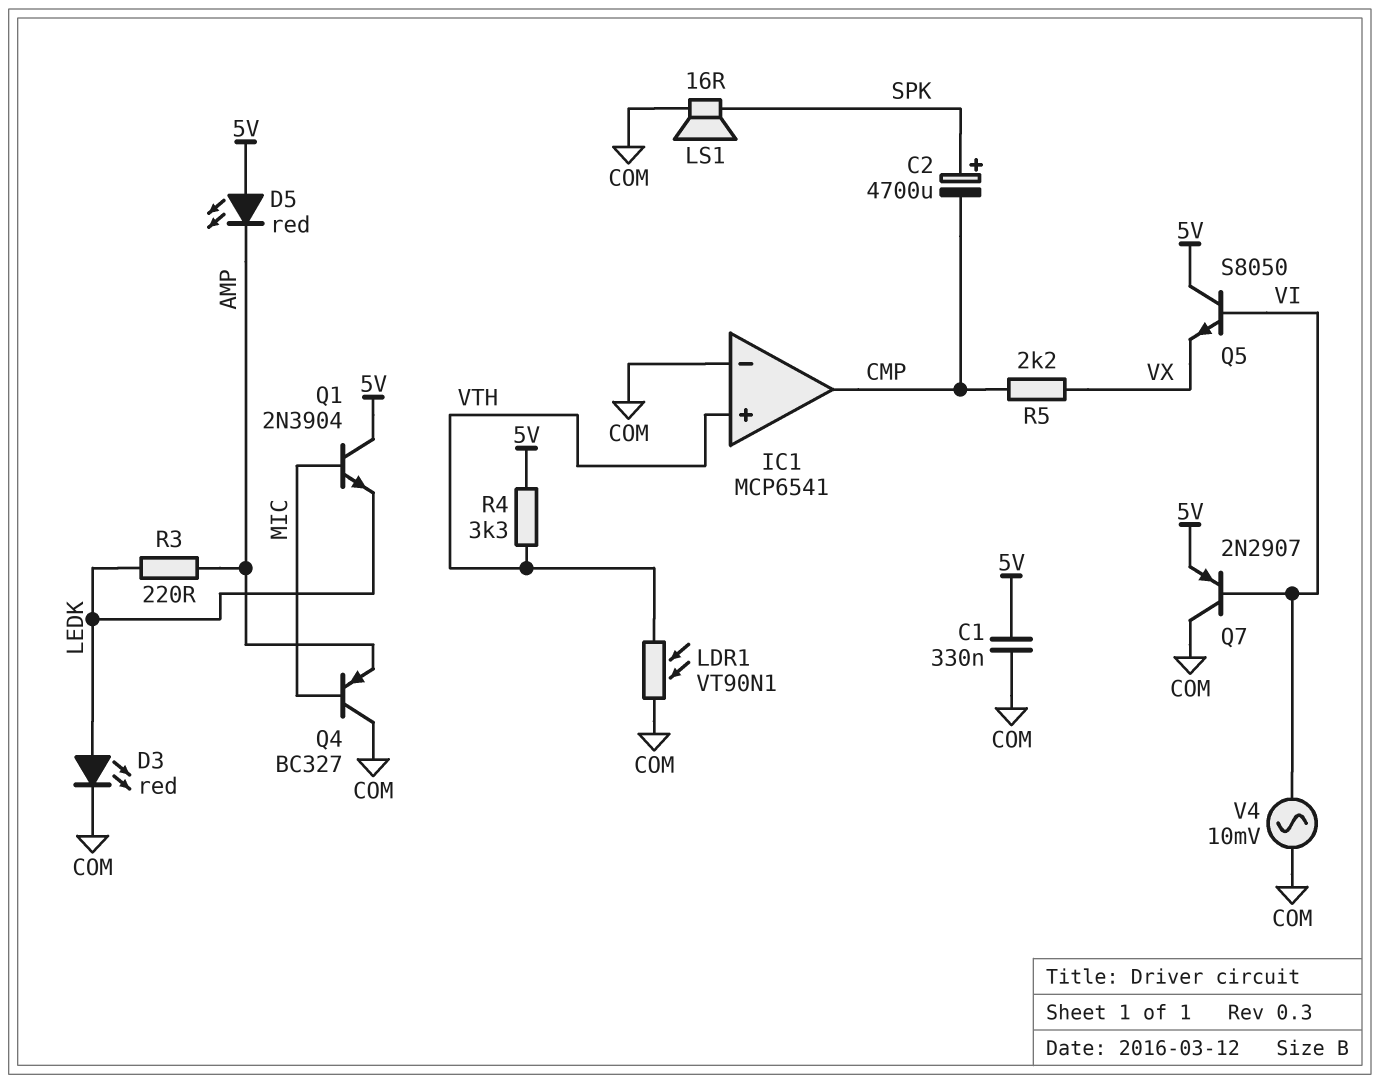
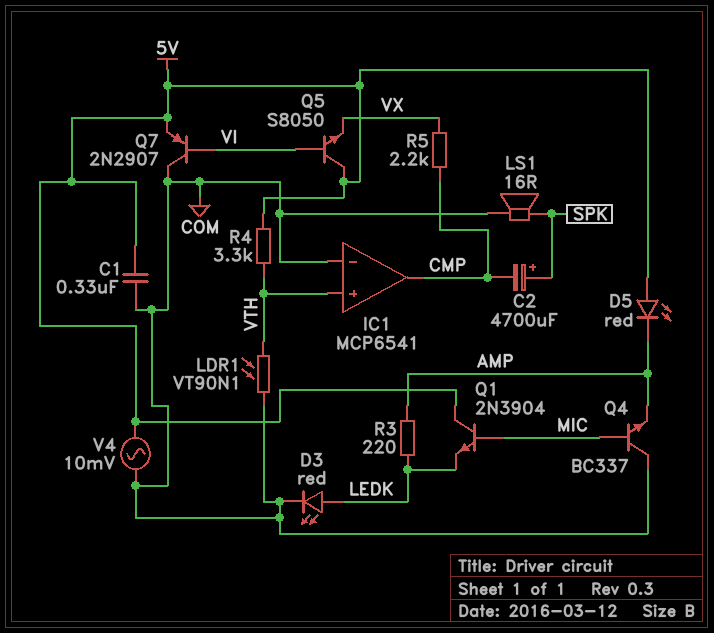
Q4: PNP BC327 (B MIC, C COM, E AMP) -> NPN BC337 (B MIC, C COM, E AMP)
V4: AC 10mV (COM, VI) -> AC 10mV (5V, COM)

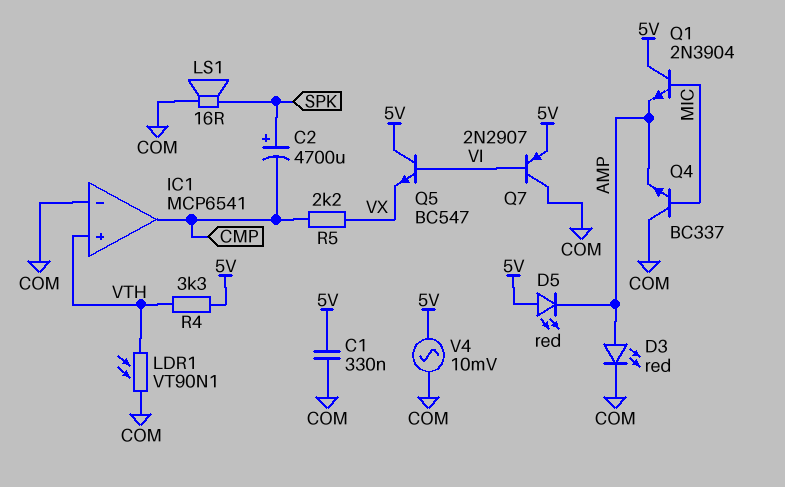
D3: LED red (A LEDK, K COM) -> LED red (A AMP, K COM)
Q1: NPN 2N3904 (B MIC, C 5V, E LEDK) -> NPN 2N3904 (B MIC, C 5V, E AMP)
Q5: NPN S8050 (B VI, C 5V, E VX) -> NPN BC547 (B VI, C 5V, E VX)
R3: 220 (AMP, LEDK) -> none

